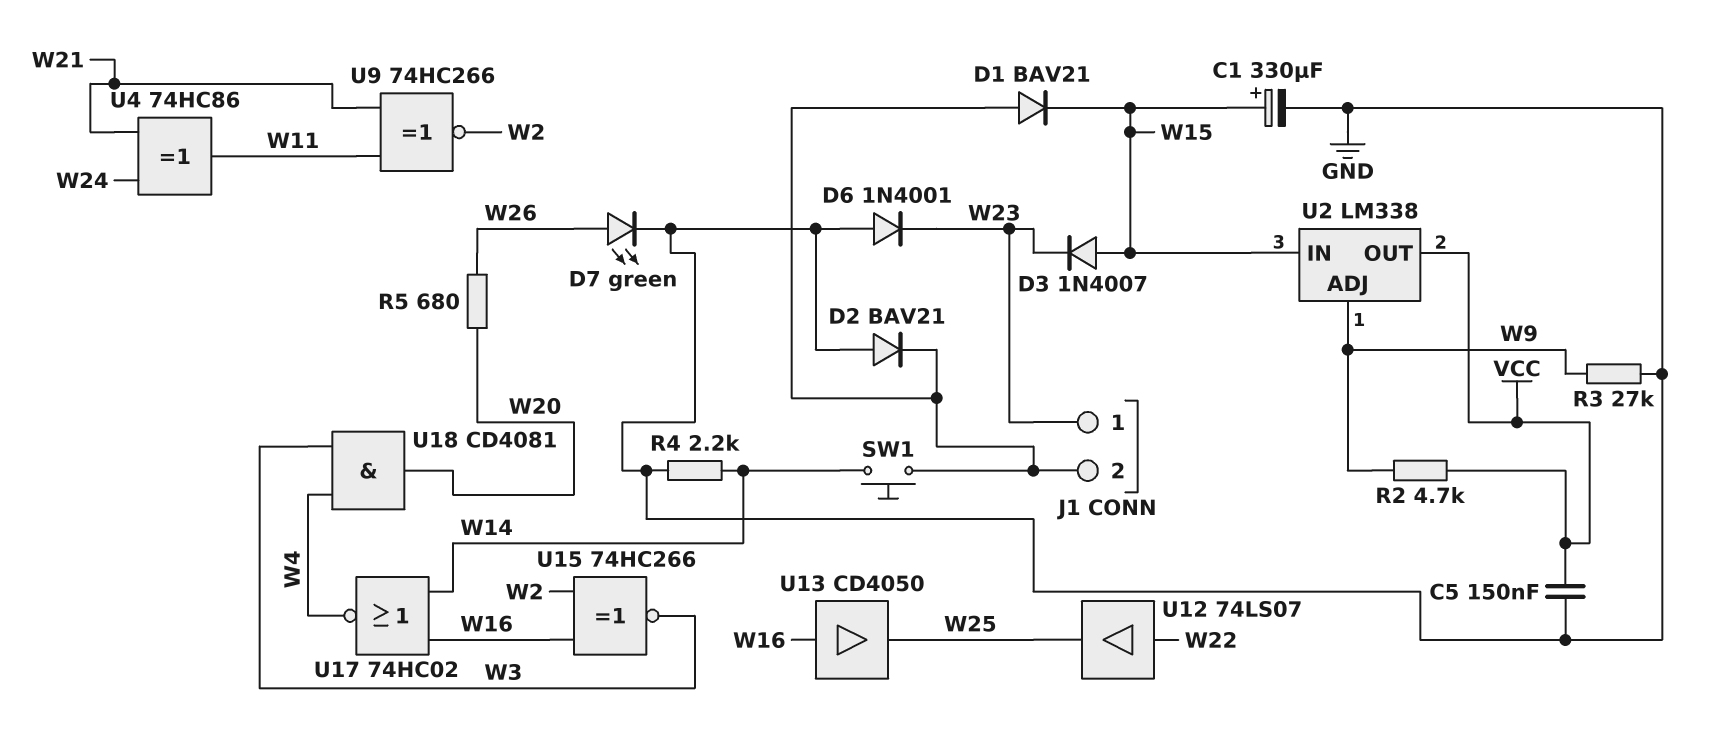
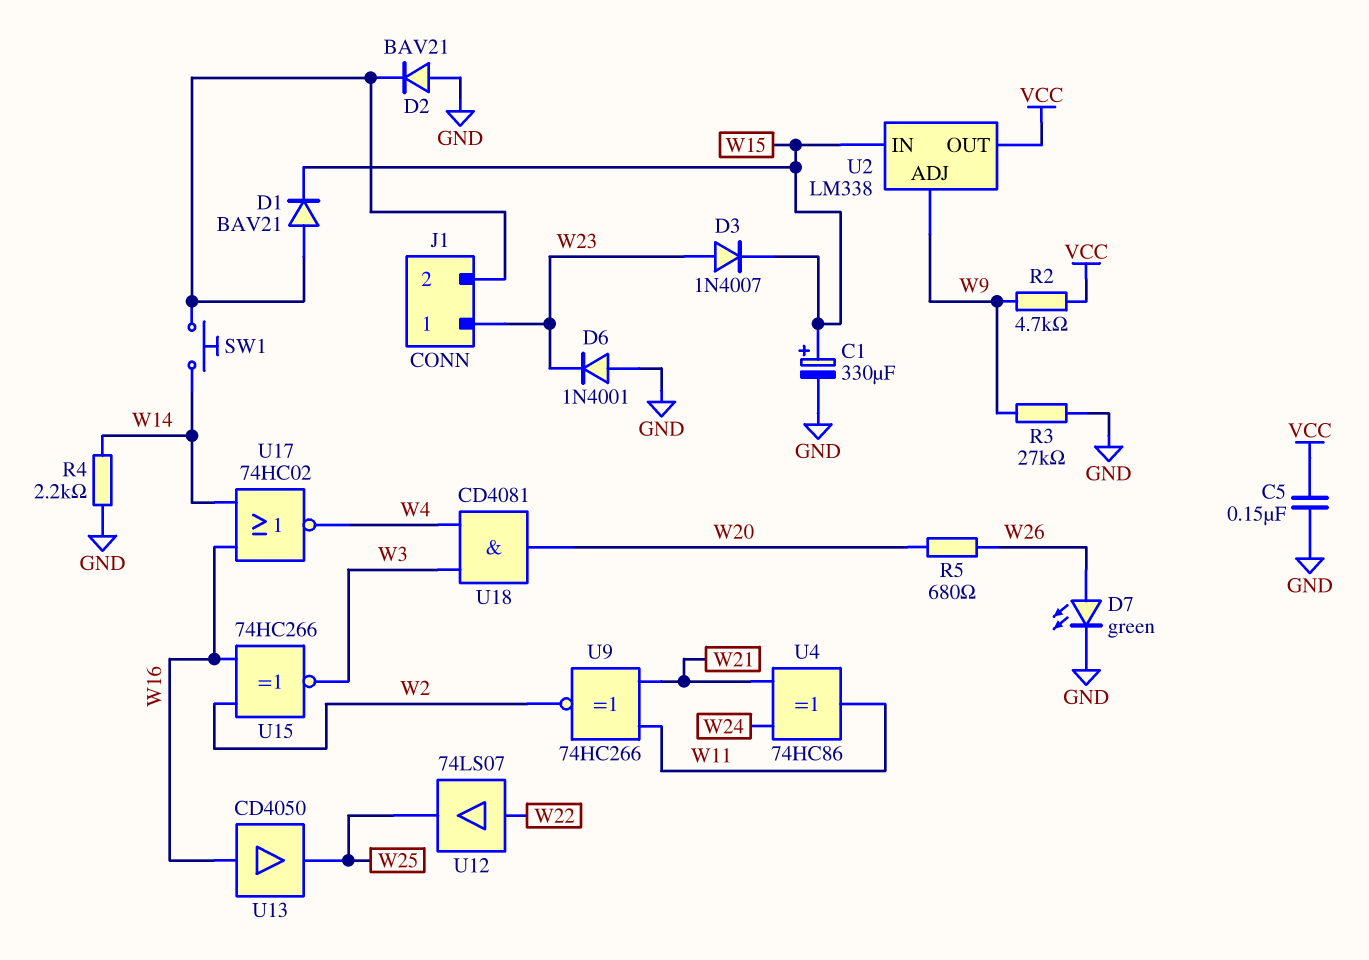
D3: diode 1N4007 (A W15, K W23) -> diode 1N4007 (A W23, K W15)

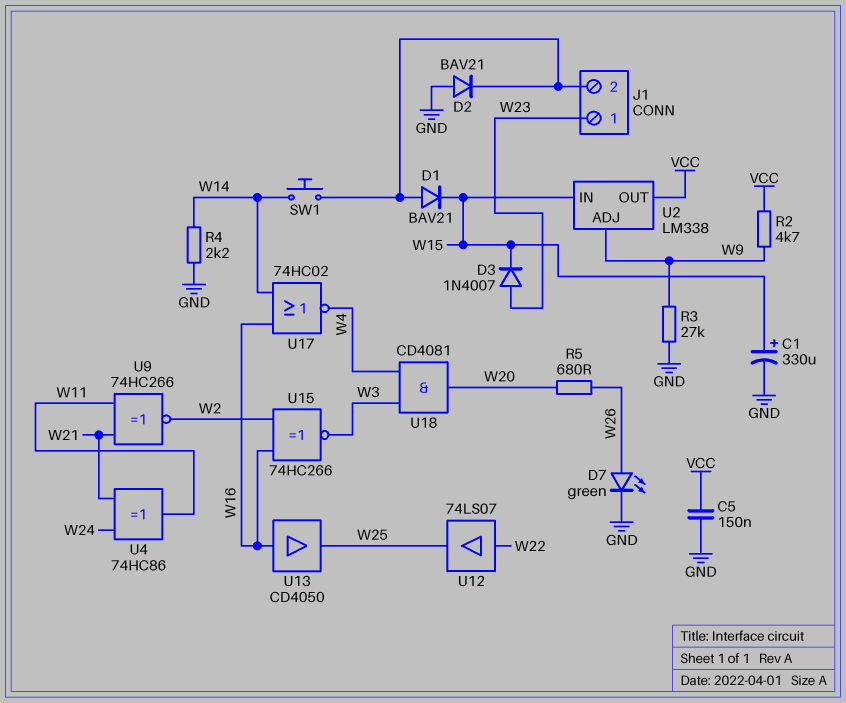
D6: diode 1N4001 (A GND, K W23) -> none

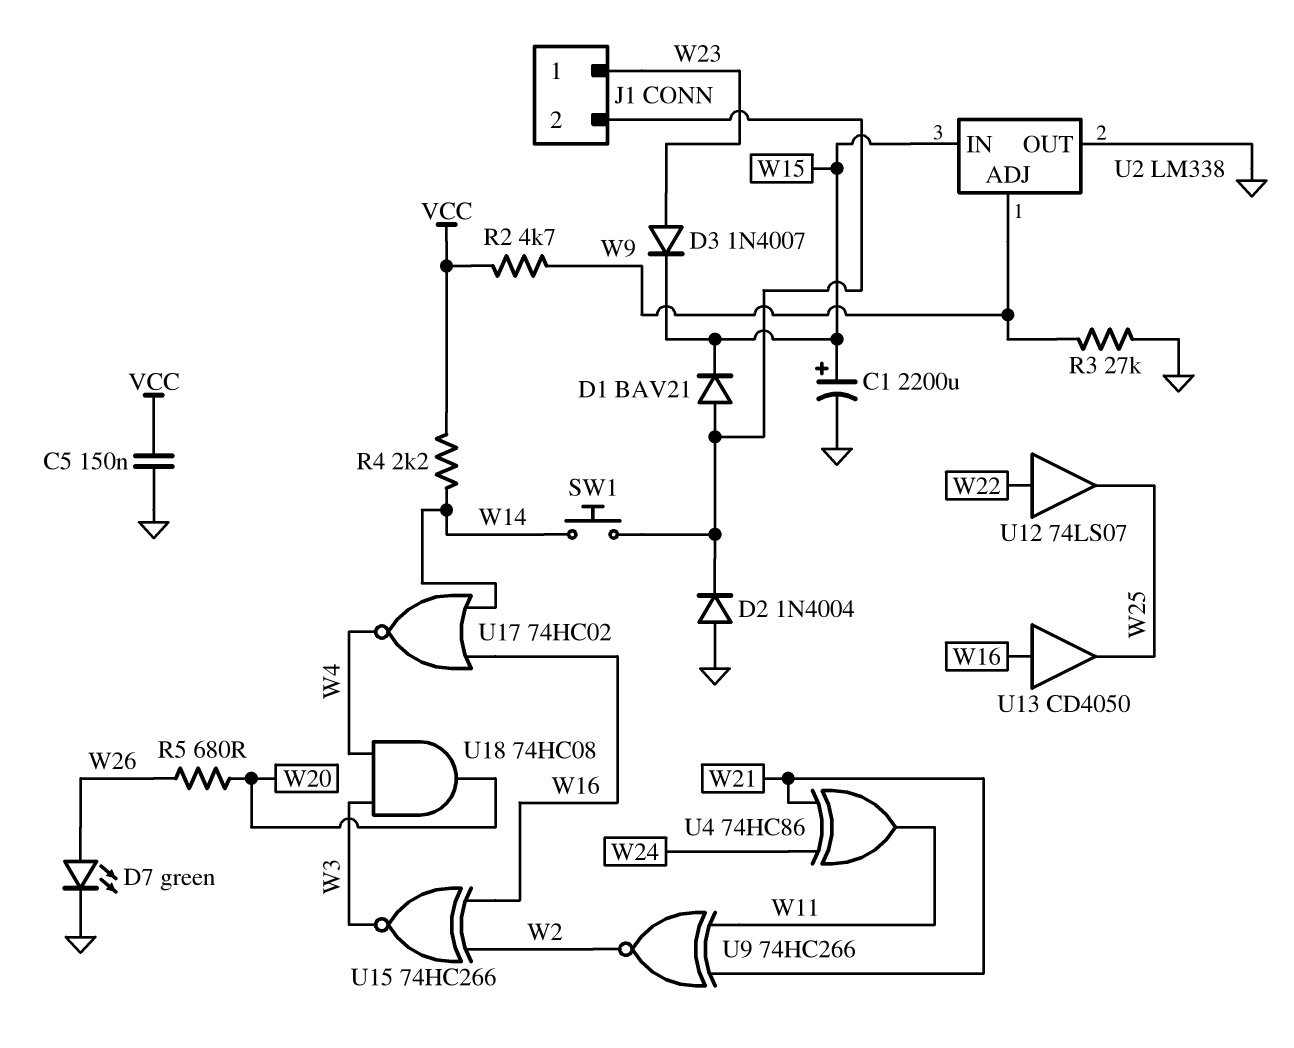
C1: 330uF (plus W15, minus GND) -> 2200uF (plus W15, minus GND)
D2: diode BAV21 (A GND, K J1/2) -> diode 1N4004 (A GND, K J1/2)
R4: 2.2k (GND, W14) -> 2.2k (VCC, W14)
U2 pin OUT: VCC -> GND
U18: AND CD4081 (in W3, in W4, out W20) -> AND 74HC08 (in W3, in W4, out W20)

